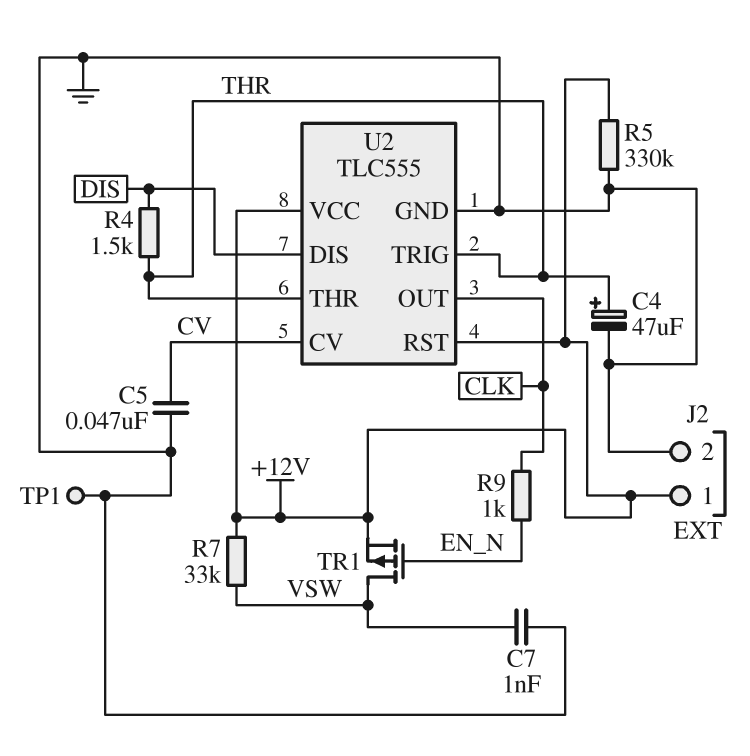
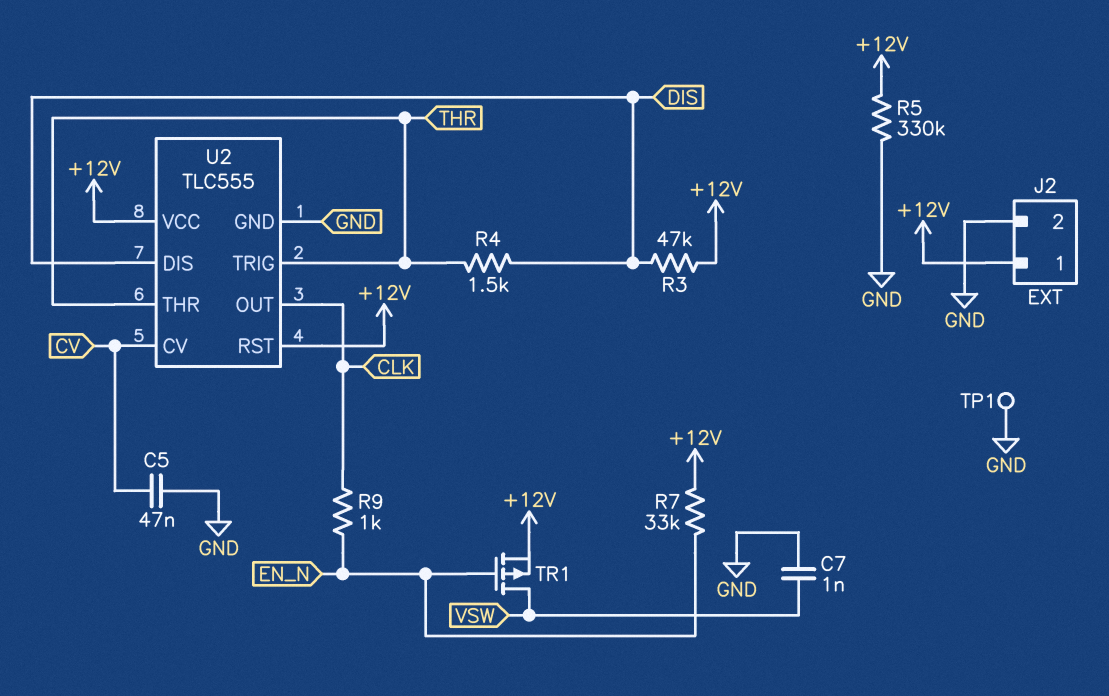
C4: 47uF (plus THR, minus GND) -> none
R3: none -> 47k (+12V, DIS)
R7: 33k (+12V, VSW) -> 33k (+12V, EN_N)

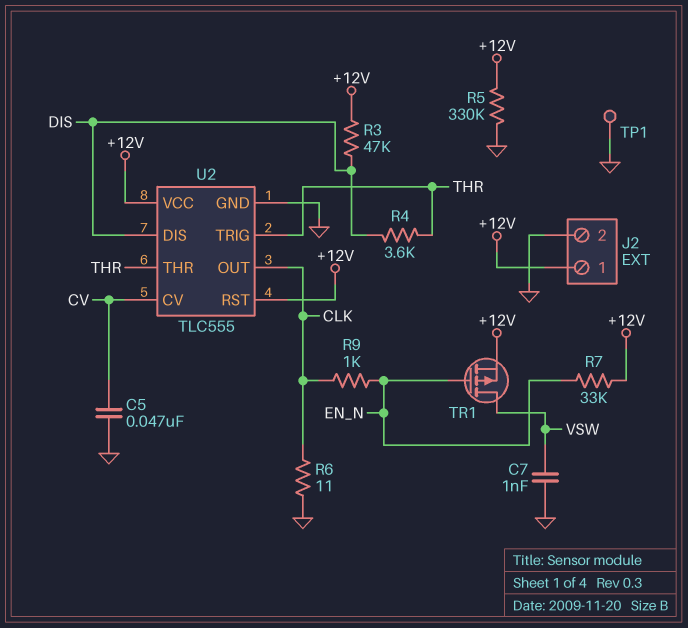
R4: 1.5k (DIS, THR) -> 3.6k (DIS, THR)
R6: none -> 11 (CLK, GND)

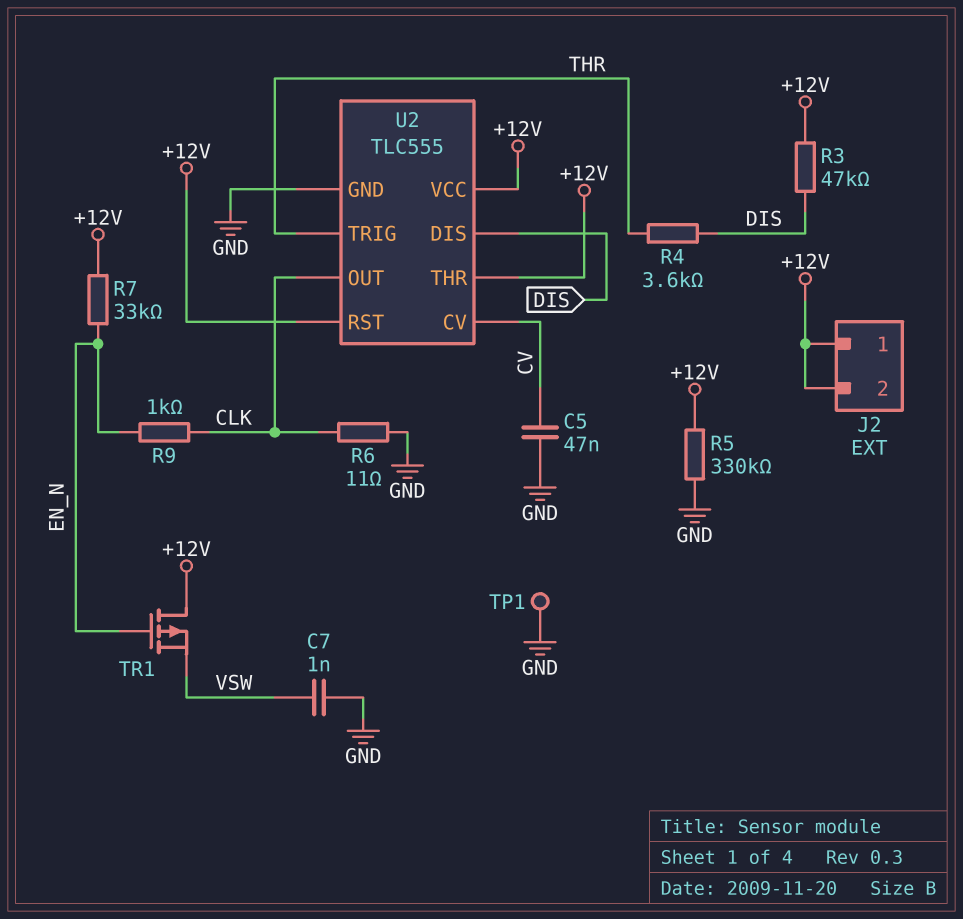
J2 pin 2: GND -> +12V
TR1: PMOS (G EN_N, D VSW, S +12V) -> PMOS (G EN_N, D +12V, S VSW)
U2 pin THR: THR -> +12V

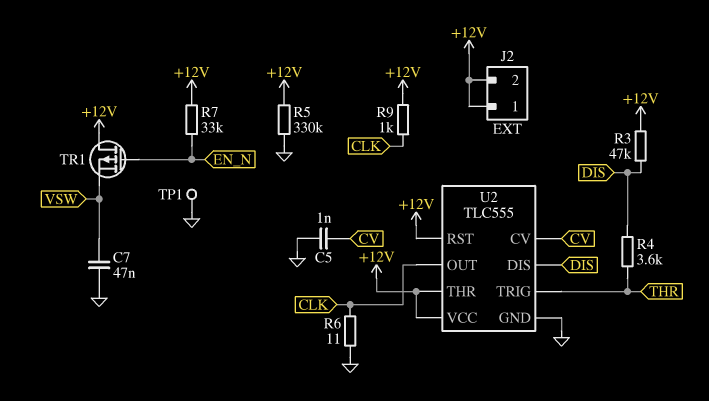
C5: 47nF (CV, GND) -> 1nF (CV, GND)
C7: 1nF (GND, VSW) -> 47nF (GND, VSW)
R9: 1k (CLK, EN_N) -> 1k (+12V, CLK)

